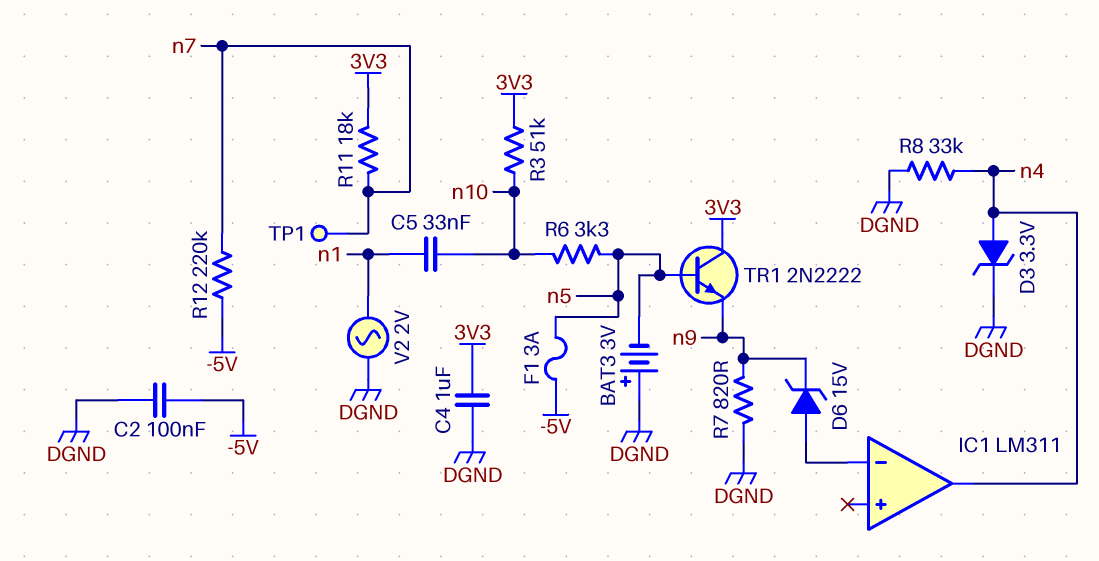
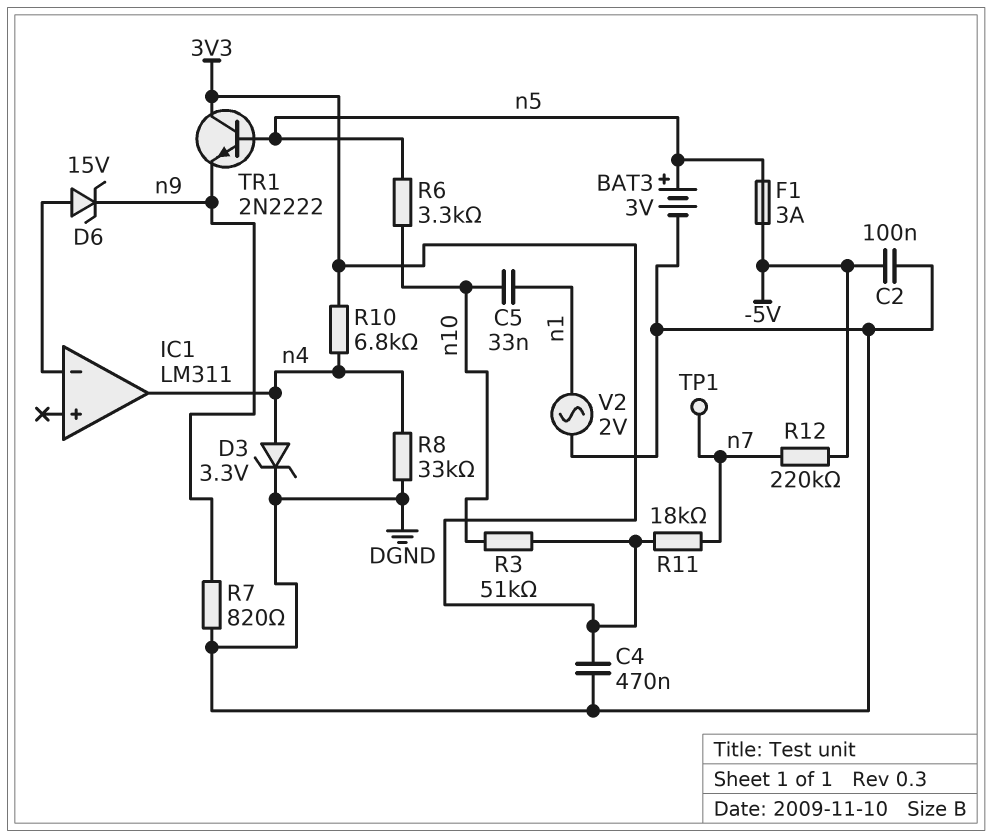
BAT3: 3V (plus DGND, minus n5) -> 3V (plus n5, minus DGND)
C4: 1uF (3V3, DGND) -> 470nF (3V3, DGND)
R10: none -> 6.8k (3V3, n4)

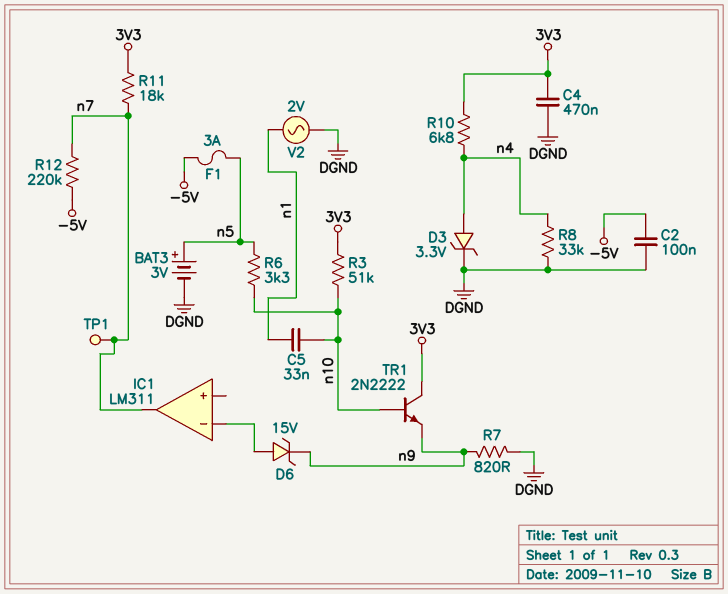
IC1 pin out: n4 -> n7
TR1: NPN 2N2222 (B n5, C 3V3, E n9) -> NPN 2N2222 (B n10, C 3V3, E n9)

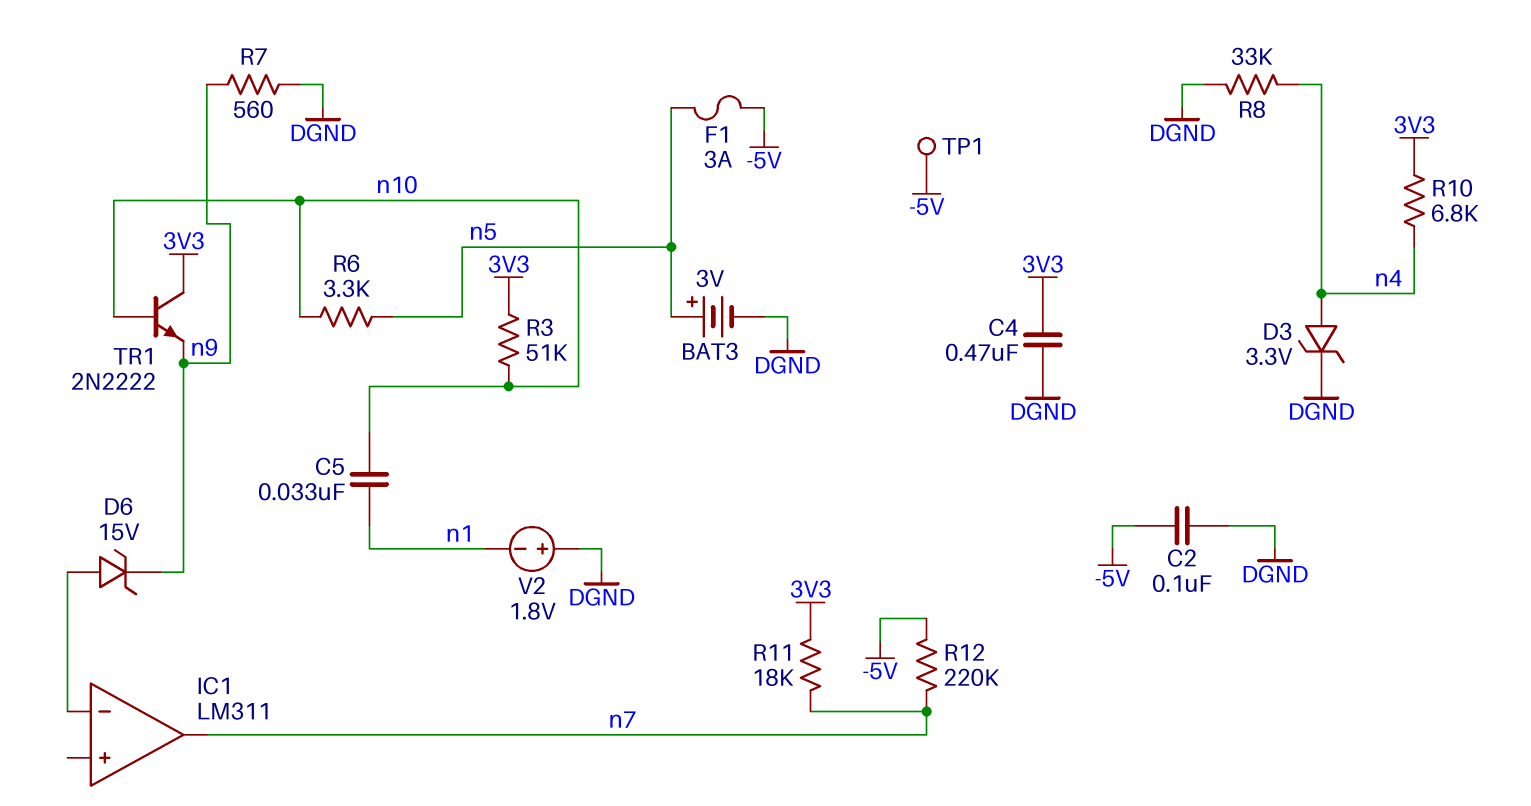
R7: 820 (DGND, n9) -> 560 (DGND, n9)
TP1: test point (n7) -> test point (-5V)
V2: AC 2V (DGND, n1) -> 1.8V (plus DGND, minus n1)

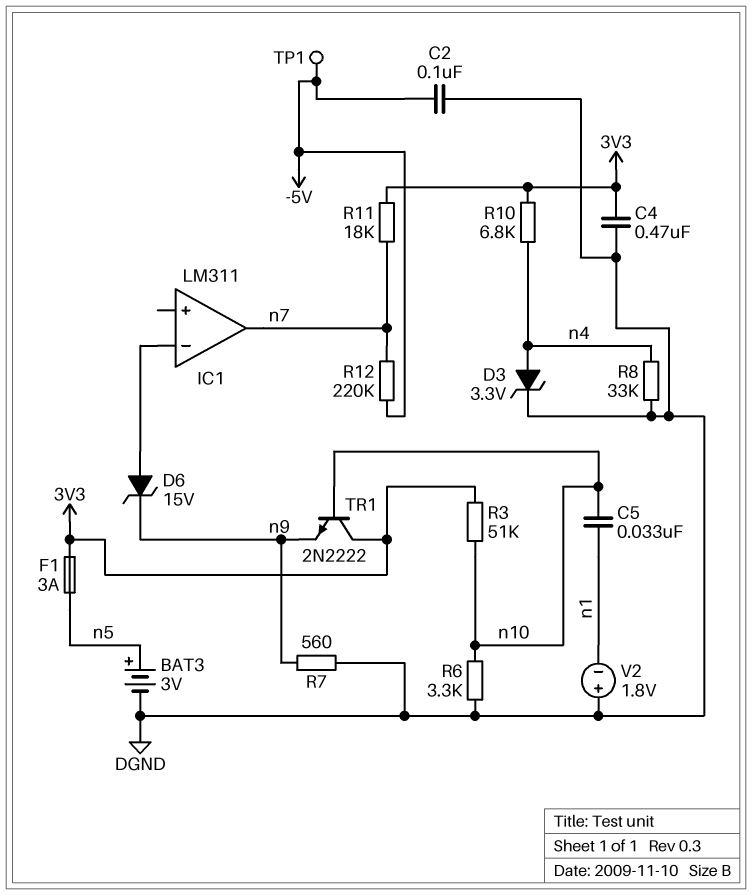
F1: 3A (-5V, n5) -> 3A (3V3, n5)
R6: 3.3k (n5, n10) -> 3.3k (DGND, n10)

